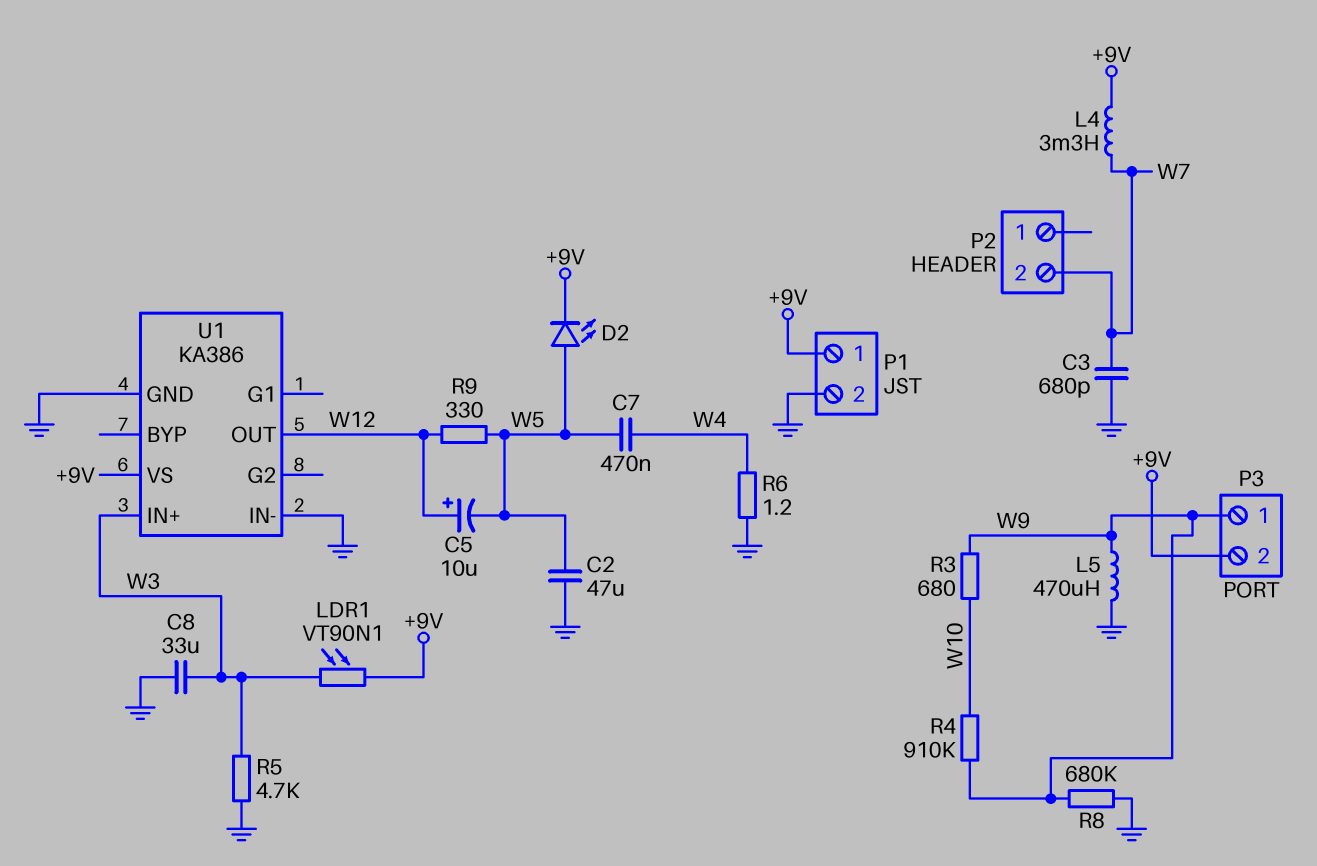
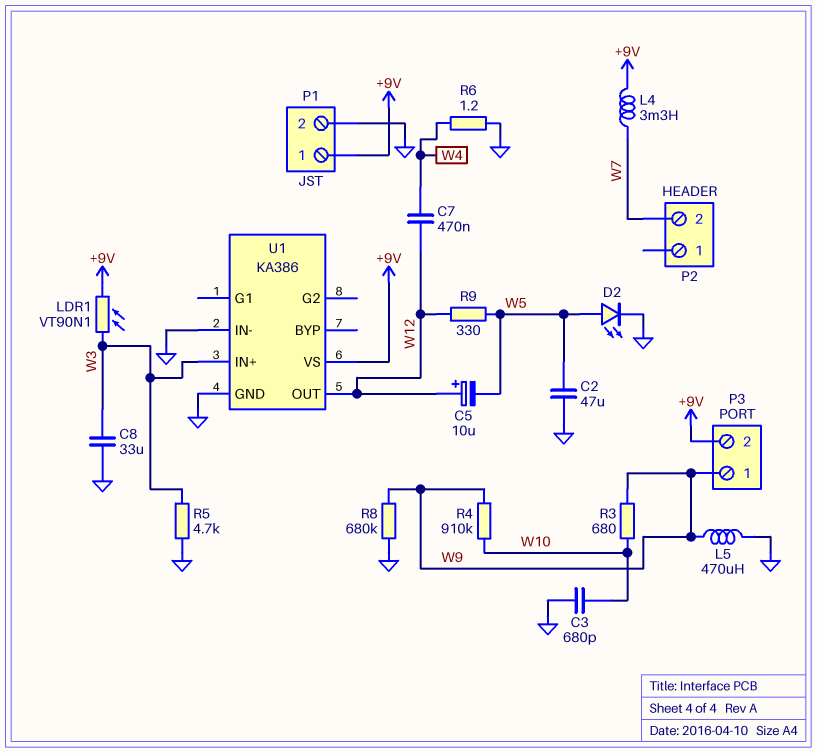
C3: 680pF (GND, W7) -> 680pF (GND, W10)
C7: 470nF (W4, W5) -> 470nF (W4, W12)
D2: LED (A W5, K +9V) -> LED (A W5, K GND)

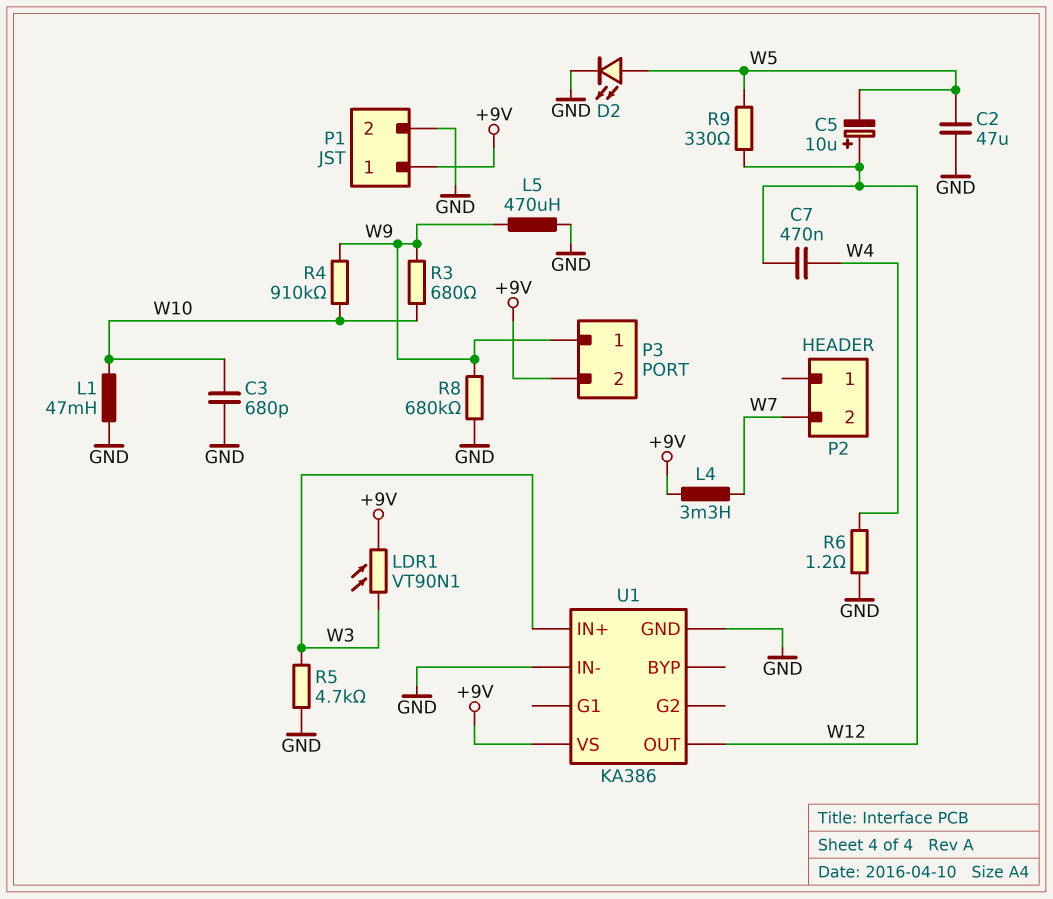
C8: 33uF (GND, W3) -> none
L1: none -> 47mH (GND, W10)

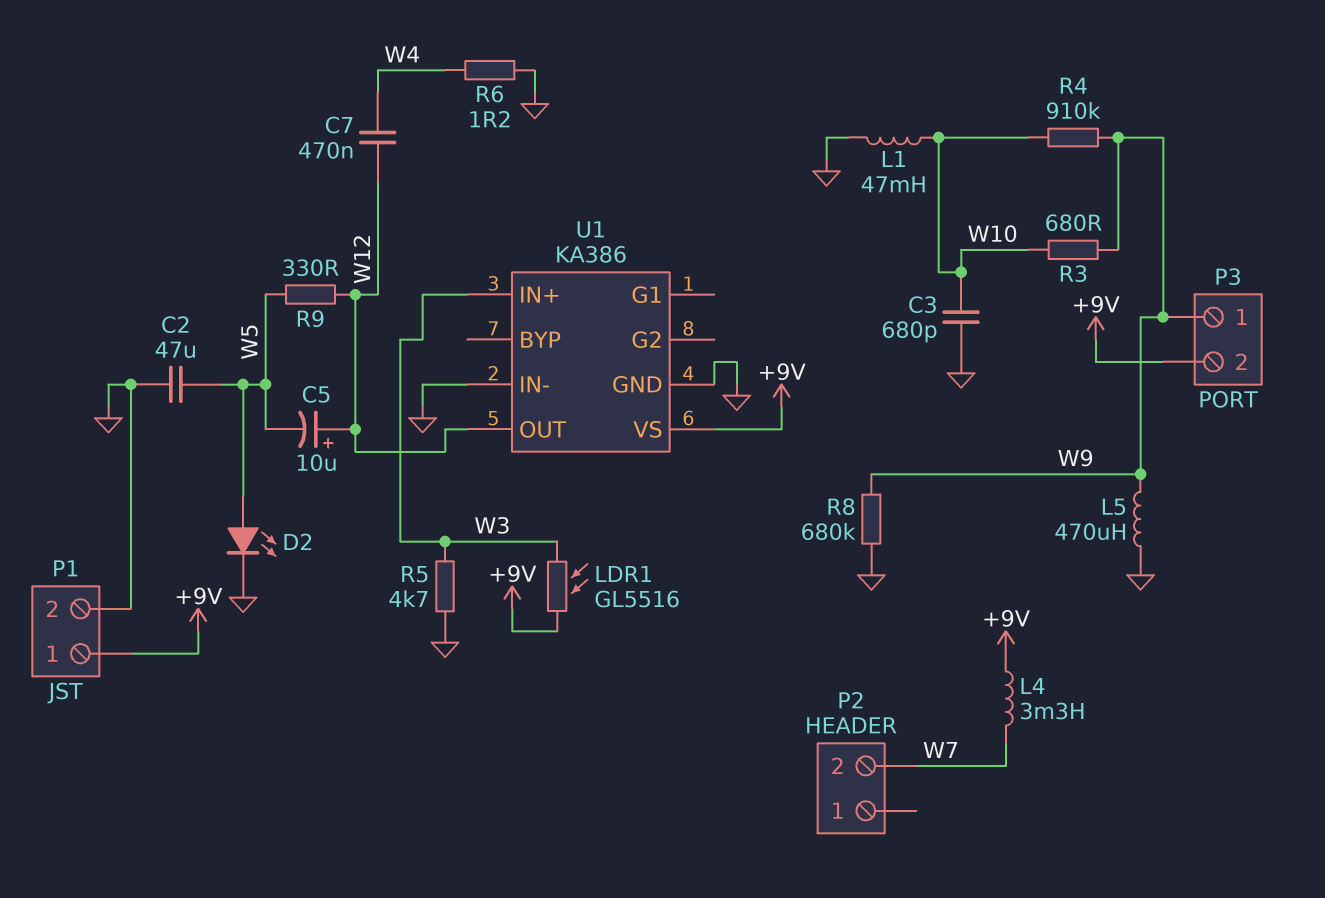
LDR1: VT90N1 (+9V, W3) -> GL5516 (+9V, W3)

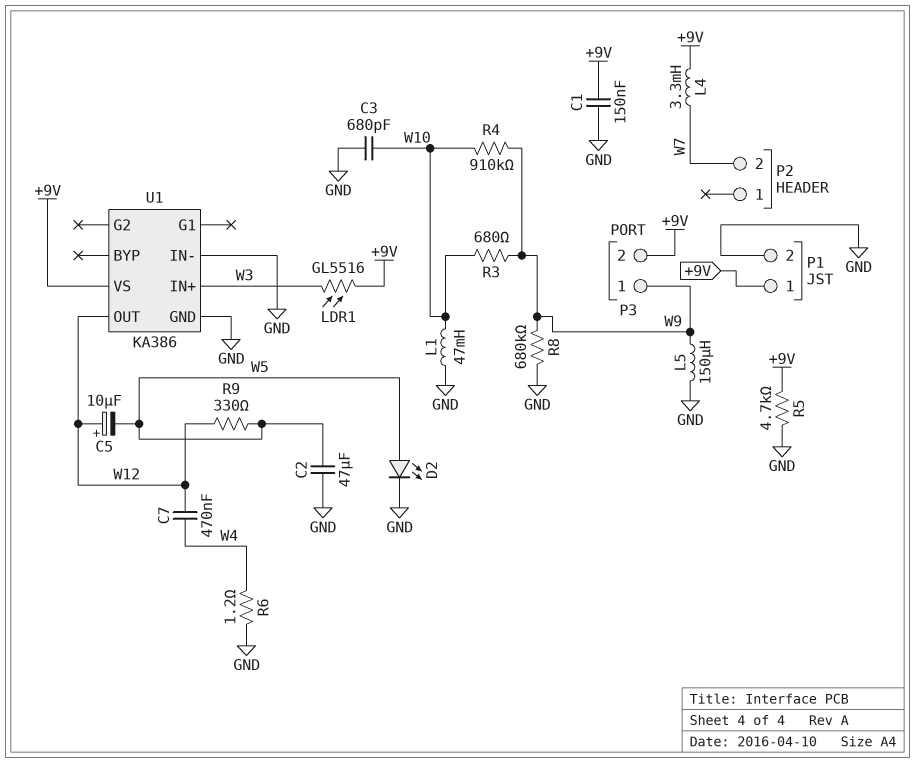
C1: none -> 150nF (+9V, GND)
L5: 470uH (GND, W9) -> 150uH (GND, W9)
R5: 4.7k (GND, W3) -> 4.7k (+9V, GND)

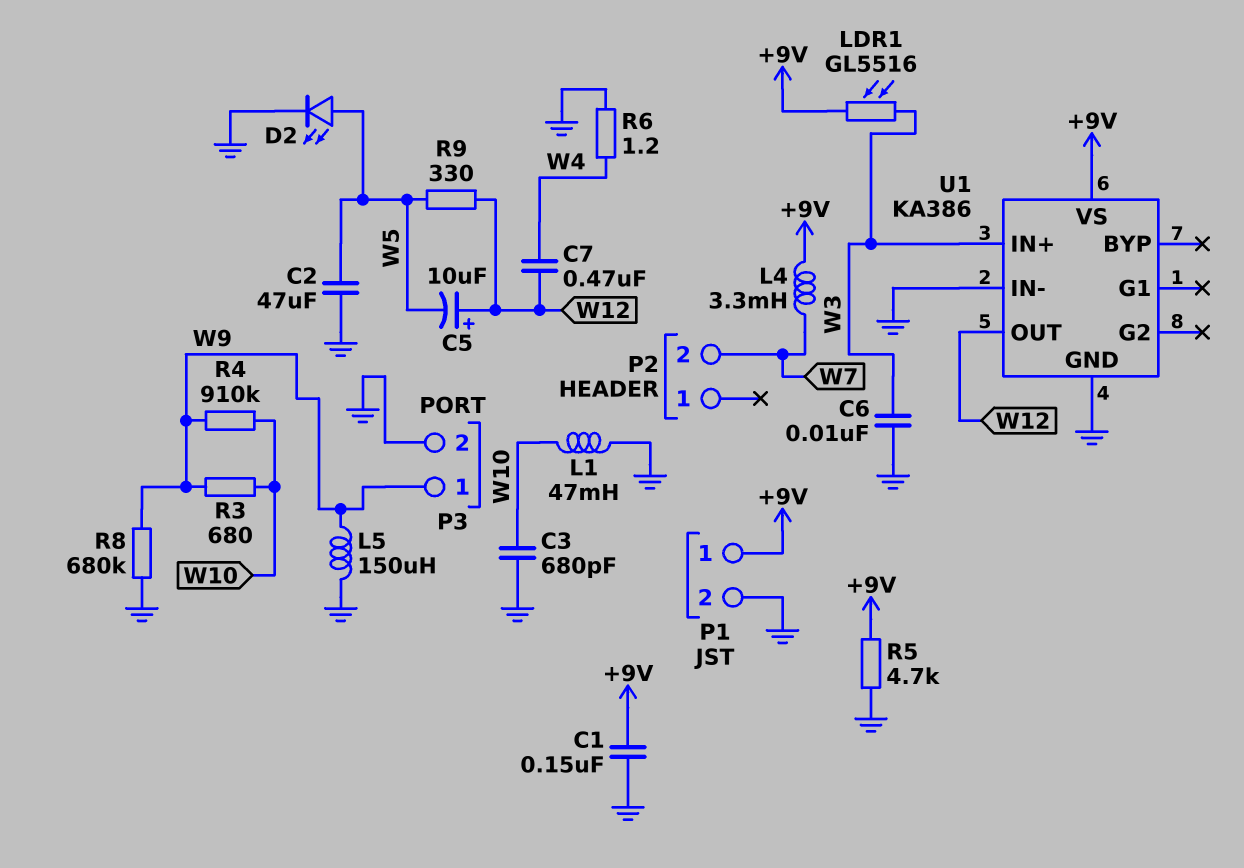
C6: none -> 10nF (GND, W3)
P3 pin 2: +9V -> GND

